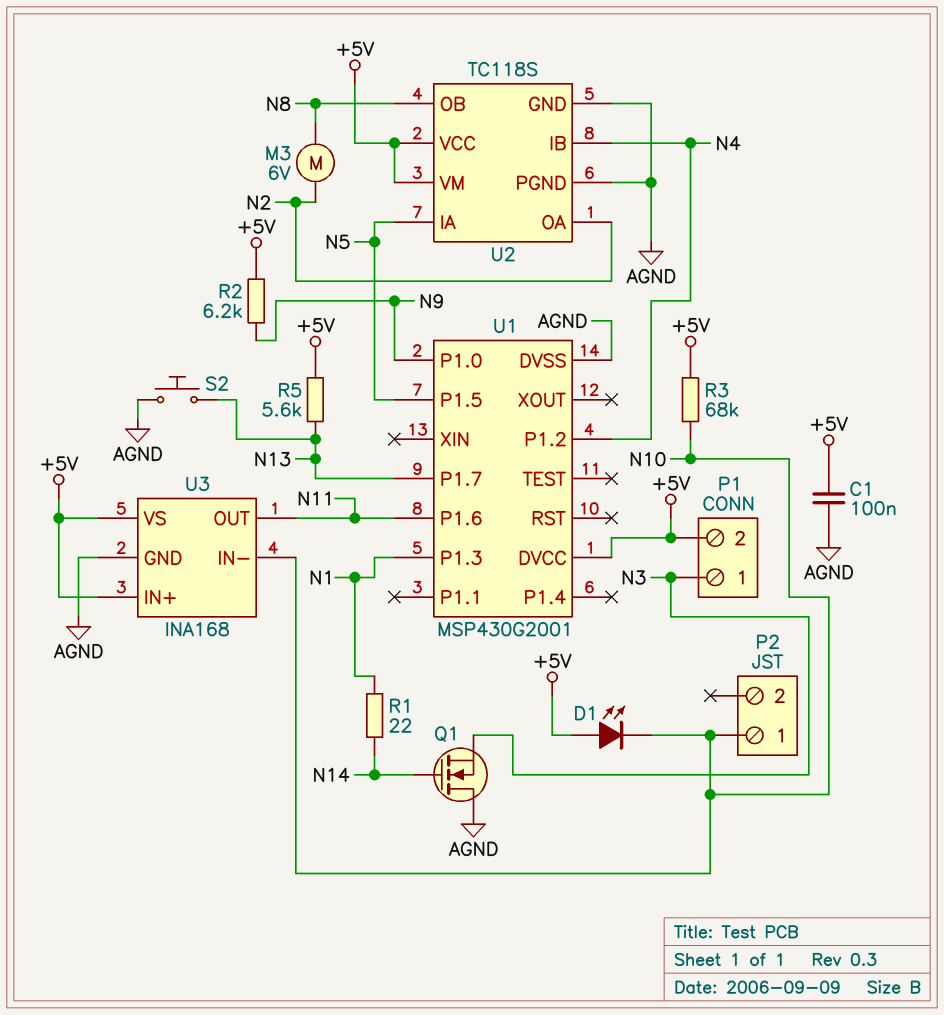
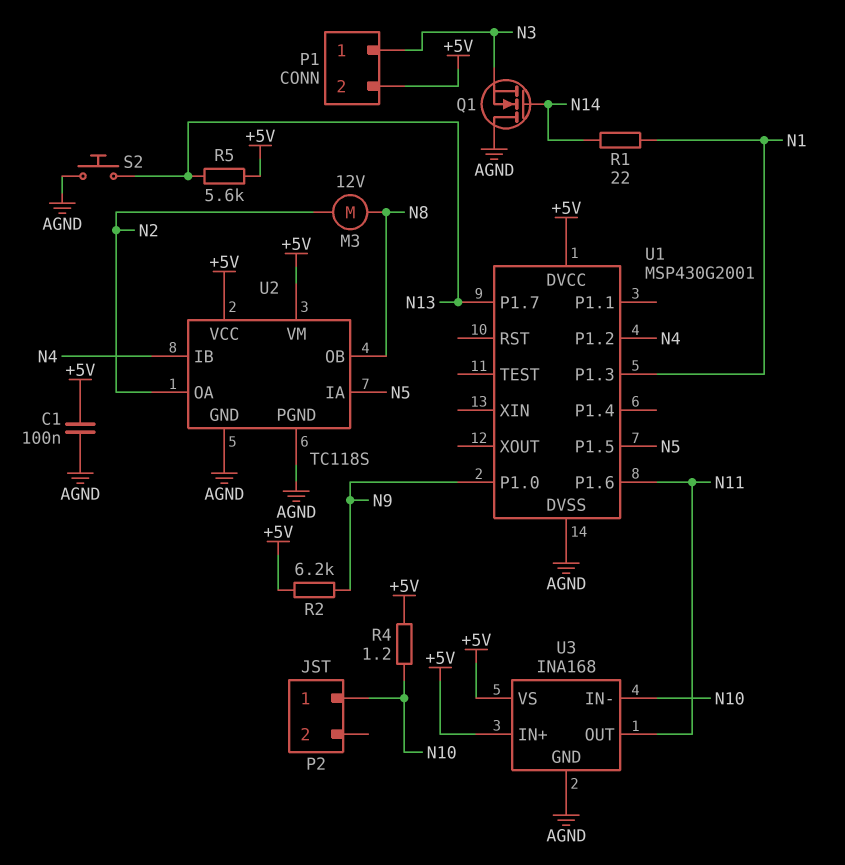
D1: LED (A +5V, K N10) -> none
M3: motor 6V (N2, N8) -> motor 12V (N2, N8)
R3: 68k (+5V, N10) -> none
R4: none -> 1.2 (+5V, N10)

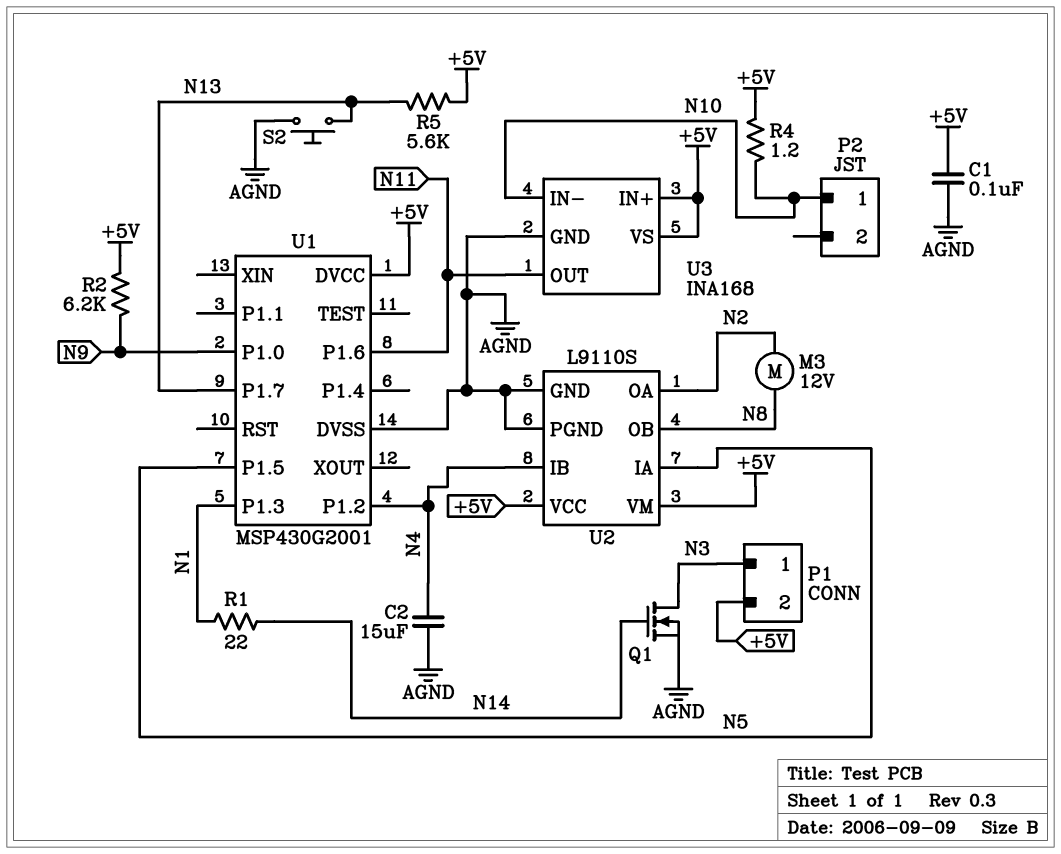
C2: none -> 15uF (AGND, N4)
Q1: NMOS (G N14, D AGND, S N3) -> NMOS (G N14, D N3, S AGND)
U2: TC118S -> L9110S

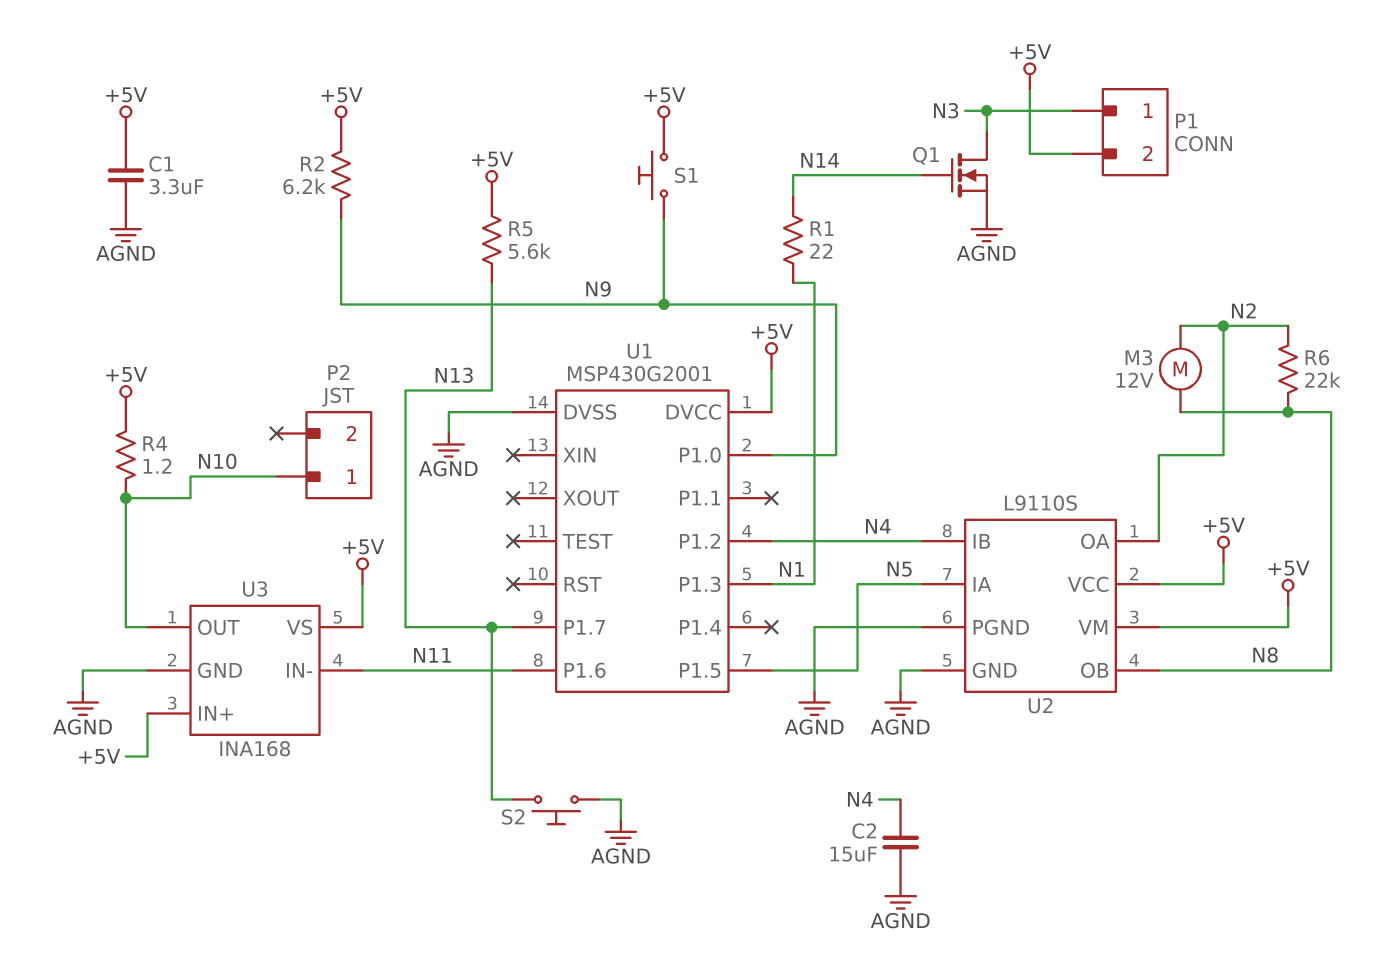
C1: 100nF (+5V, AGND) -> 3.3uF (+5V, AGND)
R6: none -> 22k (N2, N8)
S1: none -> button (+5V, N9)
U3 pin IN-: N10 -> N11
U3 pin OUT: N11 -> N10

